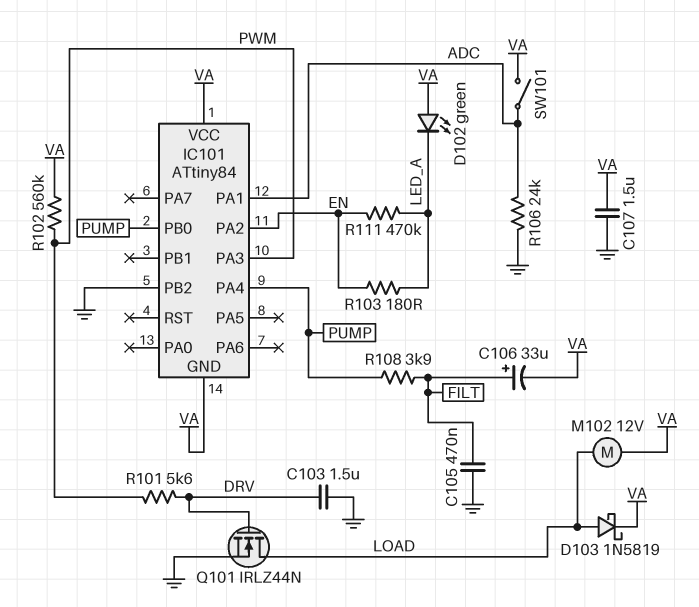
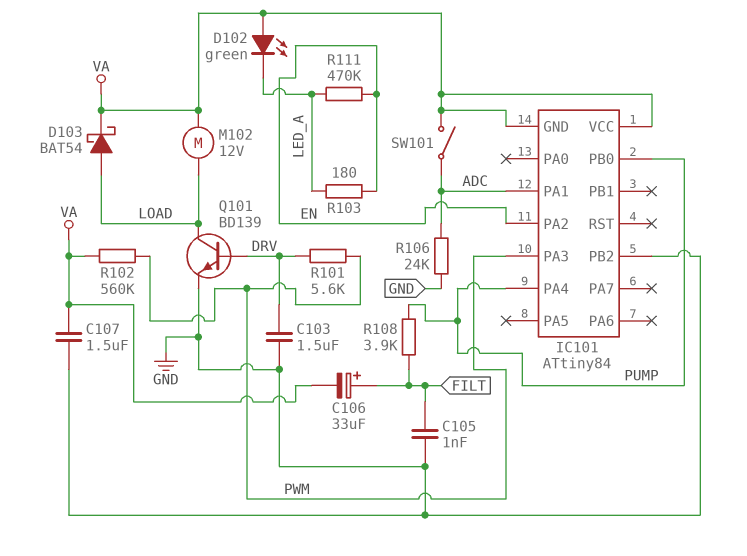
C105: 470nF (FILT, GND) -> 1nF (FILT, GND)
D103: schottky 1N5819 (A LOAD, K VA) -> schottky BAT54 (A LOAD, K VA)
Q101: NMOS IRLZ44N (G DRV, D LOAD, S GND) -> NPN BD139 (B DRV, C LOAD, E GND)

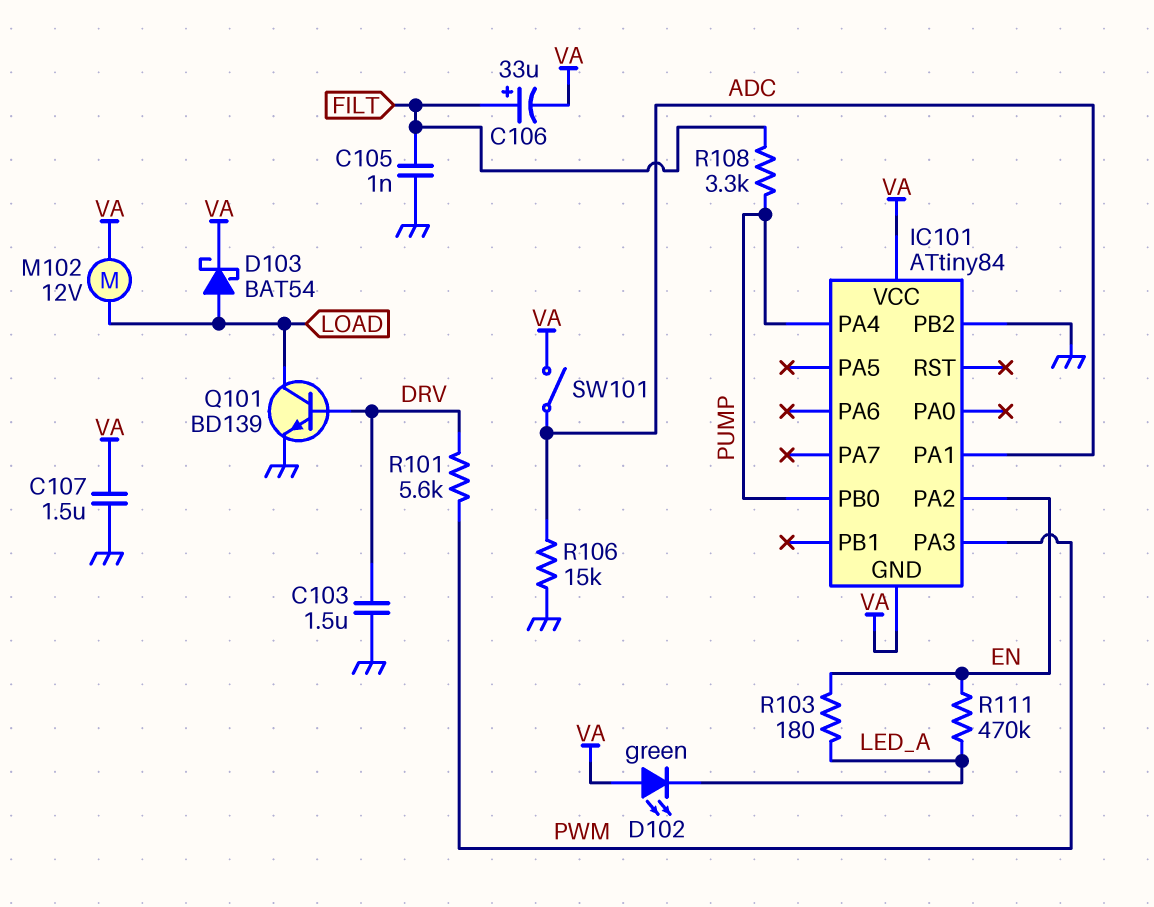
R102: 560k (PWM, VA) -> none
R106: 24k (ADC, GND) -> 15k (ADC, GND)
R108: 3.9k (FILT, PUMP) -> 3.3k (FILT, PUMP)

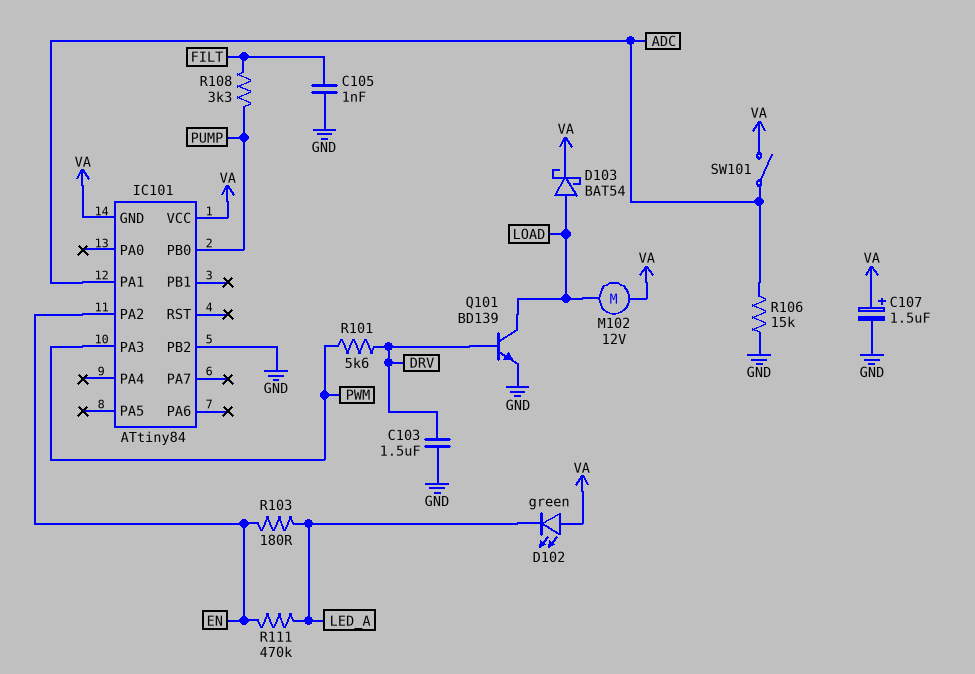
C106: 33uF (plus FILT, minus VA) -> none
C107: 1.5uF (GND, VA) -> 1.5uF (plus VA, minus GND)
IC101 pin PA4: PUMP -> none

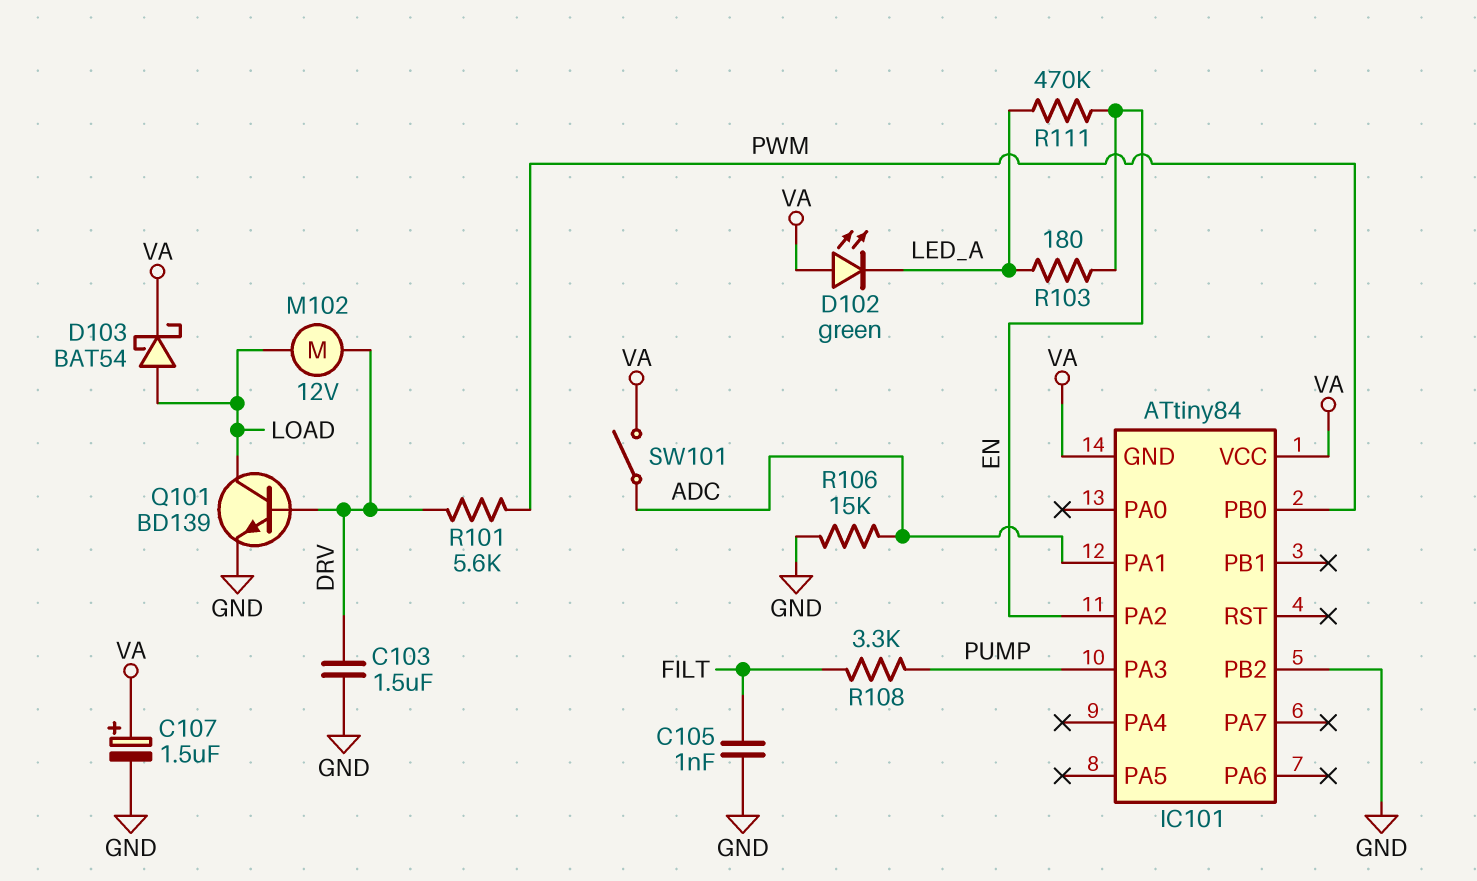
IC101 pin PA3: PWM -> PUMP
IC101 pin PB0: PUMP -> PWM
M102: motor 12V (LOAD, VA) -> motor 12V (DRV, LOAD)

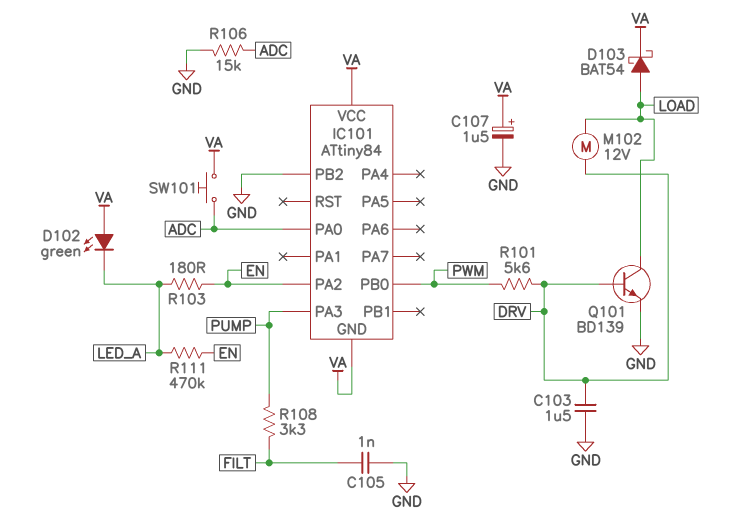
IC101 pin PA0: none -> ADC
IC101 pin PA1: ADC -> none
SW101: switch (ADC, VA) -> button (ADC, VA)

